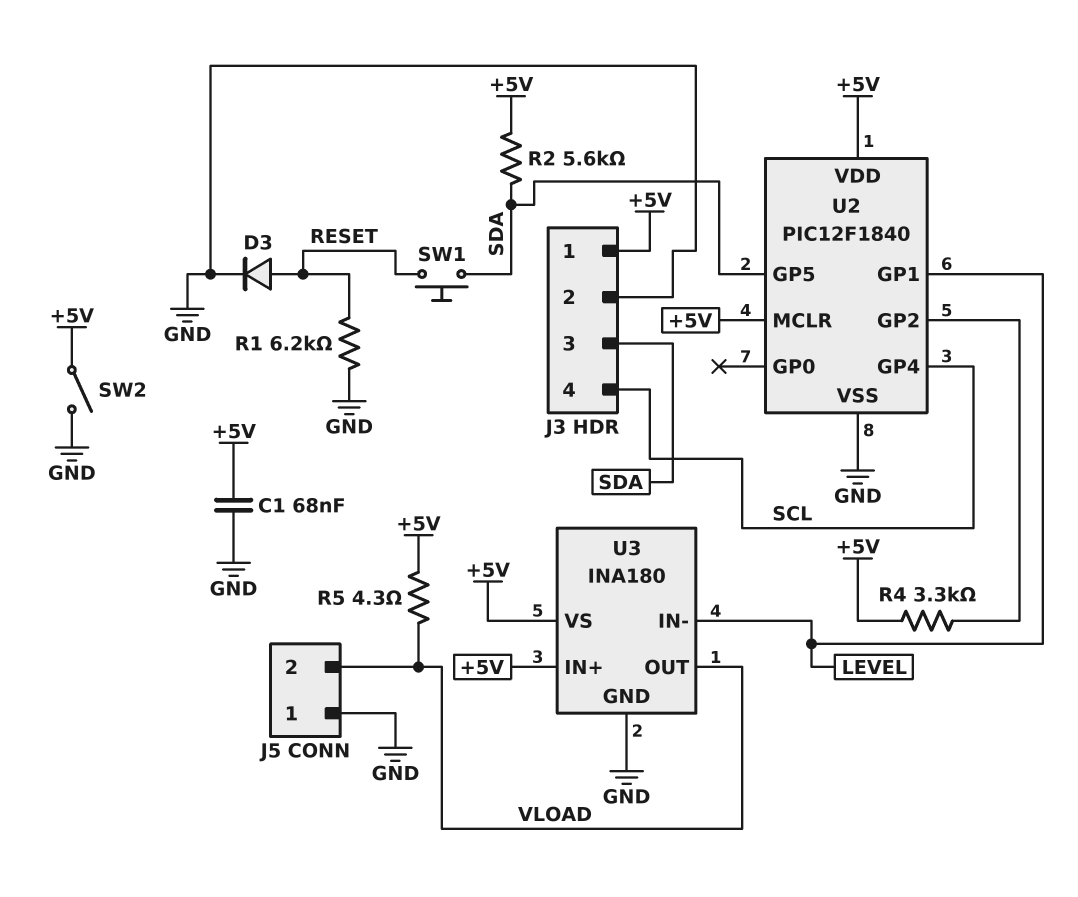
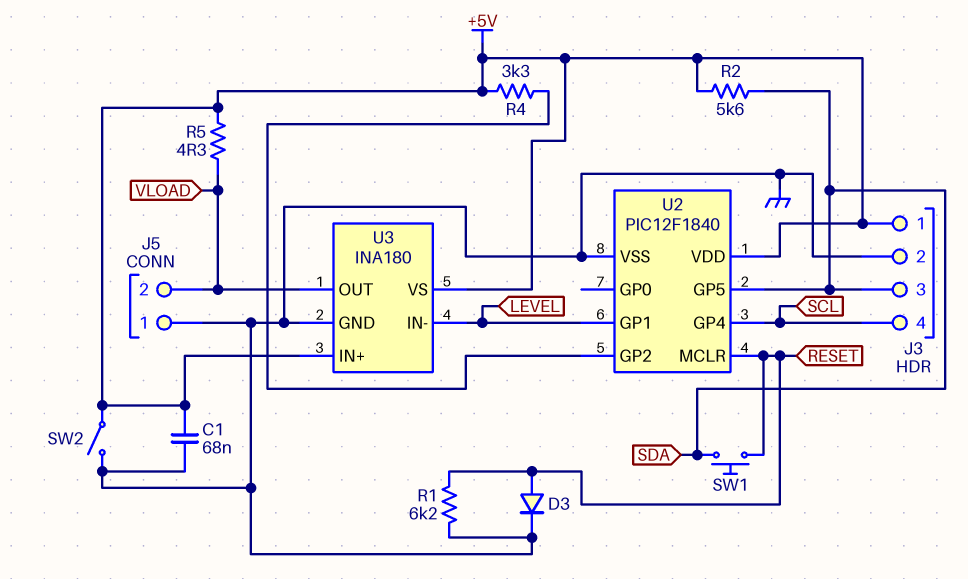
U2 pin MCLR: +5V -> RESET

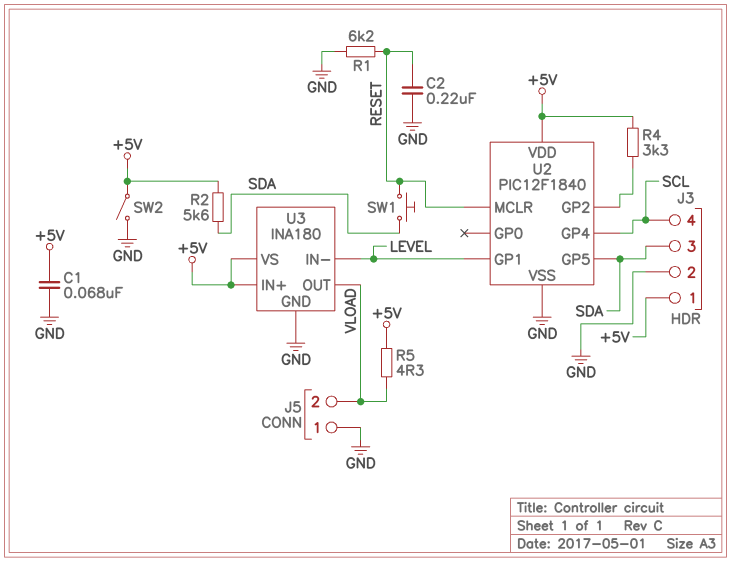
C2: none -> 220nF (GND, RESET)
D3: diode (A RESET, K GND) -> none

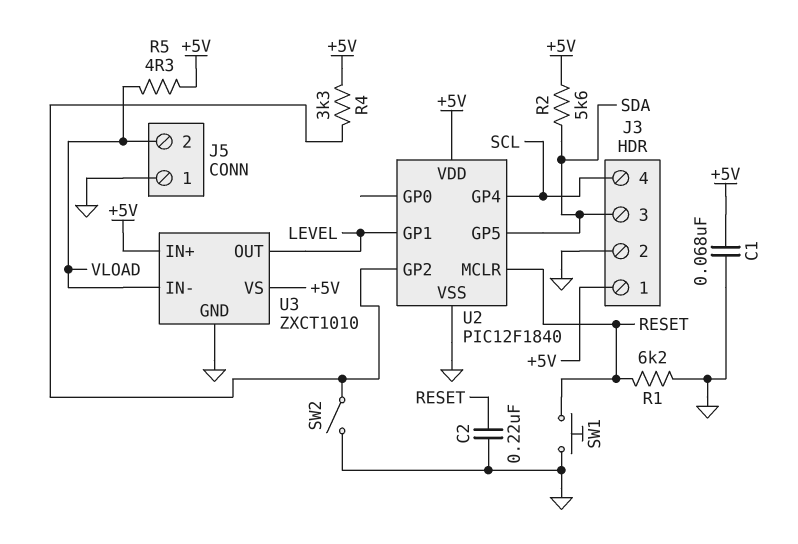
SW1: button (RESET, SDA) -> button (GND, RESET)
SW2: switch (+5V, GND) -> switch (GND, U2/GP2)
U3: INA180 -> ZXCT1010
U3 pin IN-: LEVEL -> VLOAD
U3 pin OUT: VLOAD -> LEVEL

